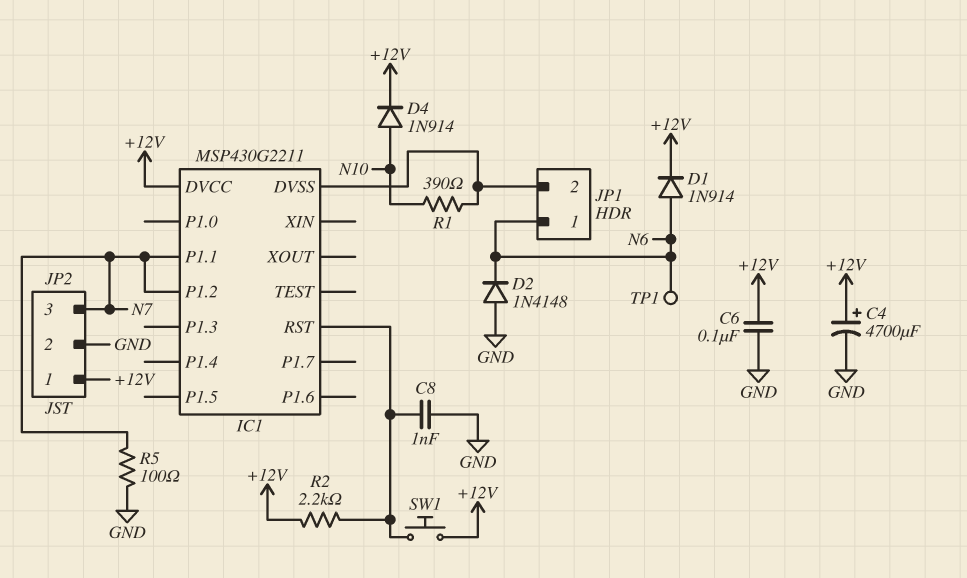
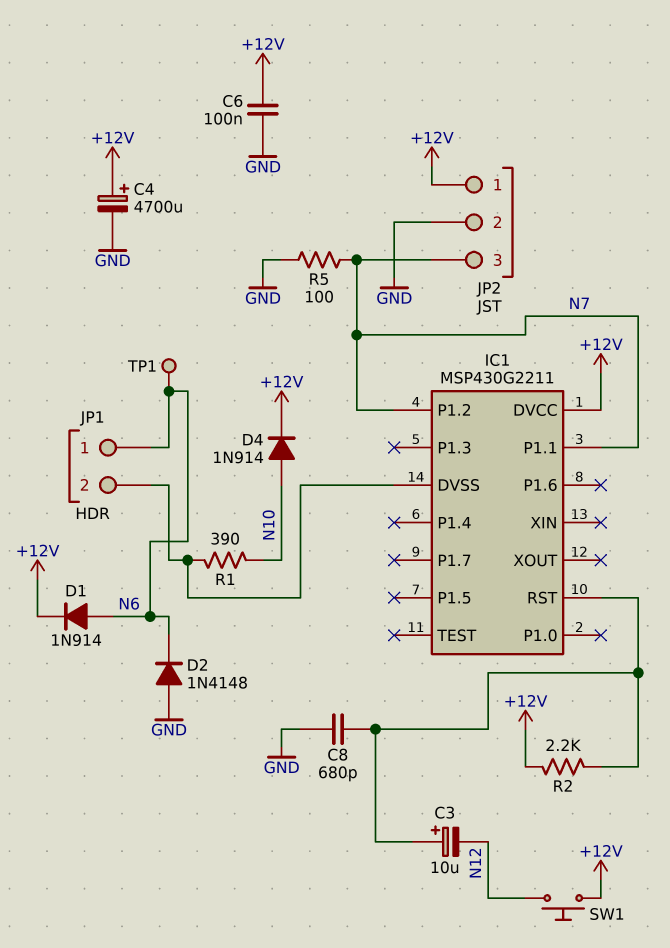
C3: none -> 10uF (plus IC1/RST, minus N12)
C8: 1nF (GND, IC1/RST) -> 680pF (GND, IC1/RST)
SW1: button (+12V, IC1/RST) -> button (+12V, N12)

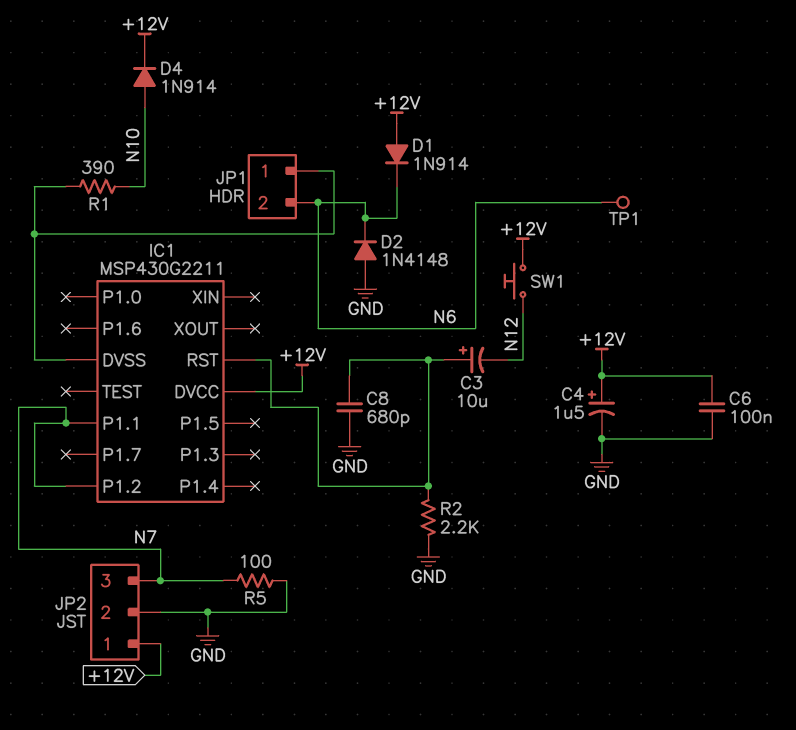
C4: 4700uF (plus +12V, minus GND) -> 1.5uF (plus +12V, minus GND)
D1: diode 1N914 (A N6, K +12V) -> diode 1N914 (A +12V, K N6)
JP1 pin 1: N6 -> IC1/DVSS
JP1 pin 2: IC1/DVSS -> N6
R2: 2.2k (+12V, IC1/RST) -> 2.2k (GND, IC1/RST)

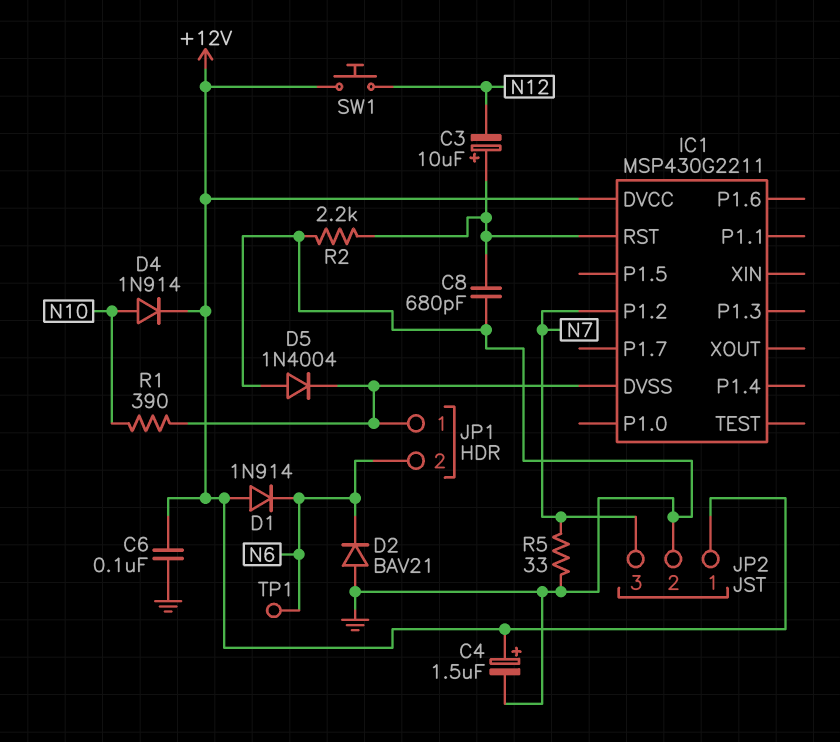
D2: diode 1N4148 (A GND, K N6) -> diode BAV21 (A GND, K N6)
D5: none -> diode 1N4004 (A GND, K IC1/DVSS)
IC1 pin P1.1: N7 -> none
R5: 100 (GND, N7) -> 33 (GND, N7)

